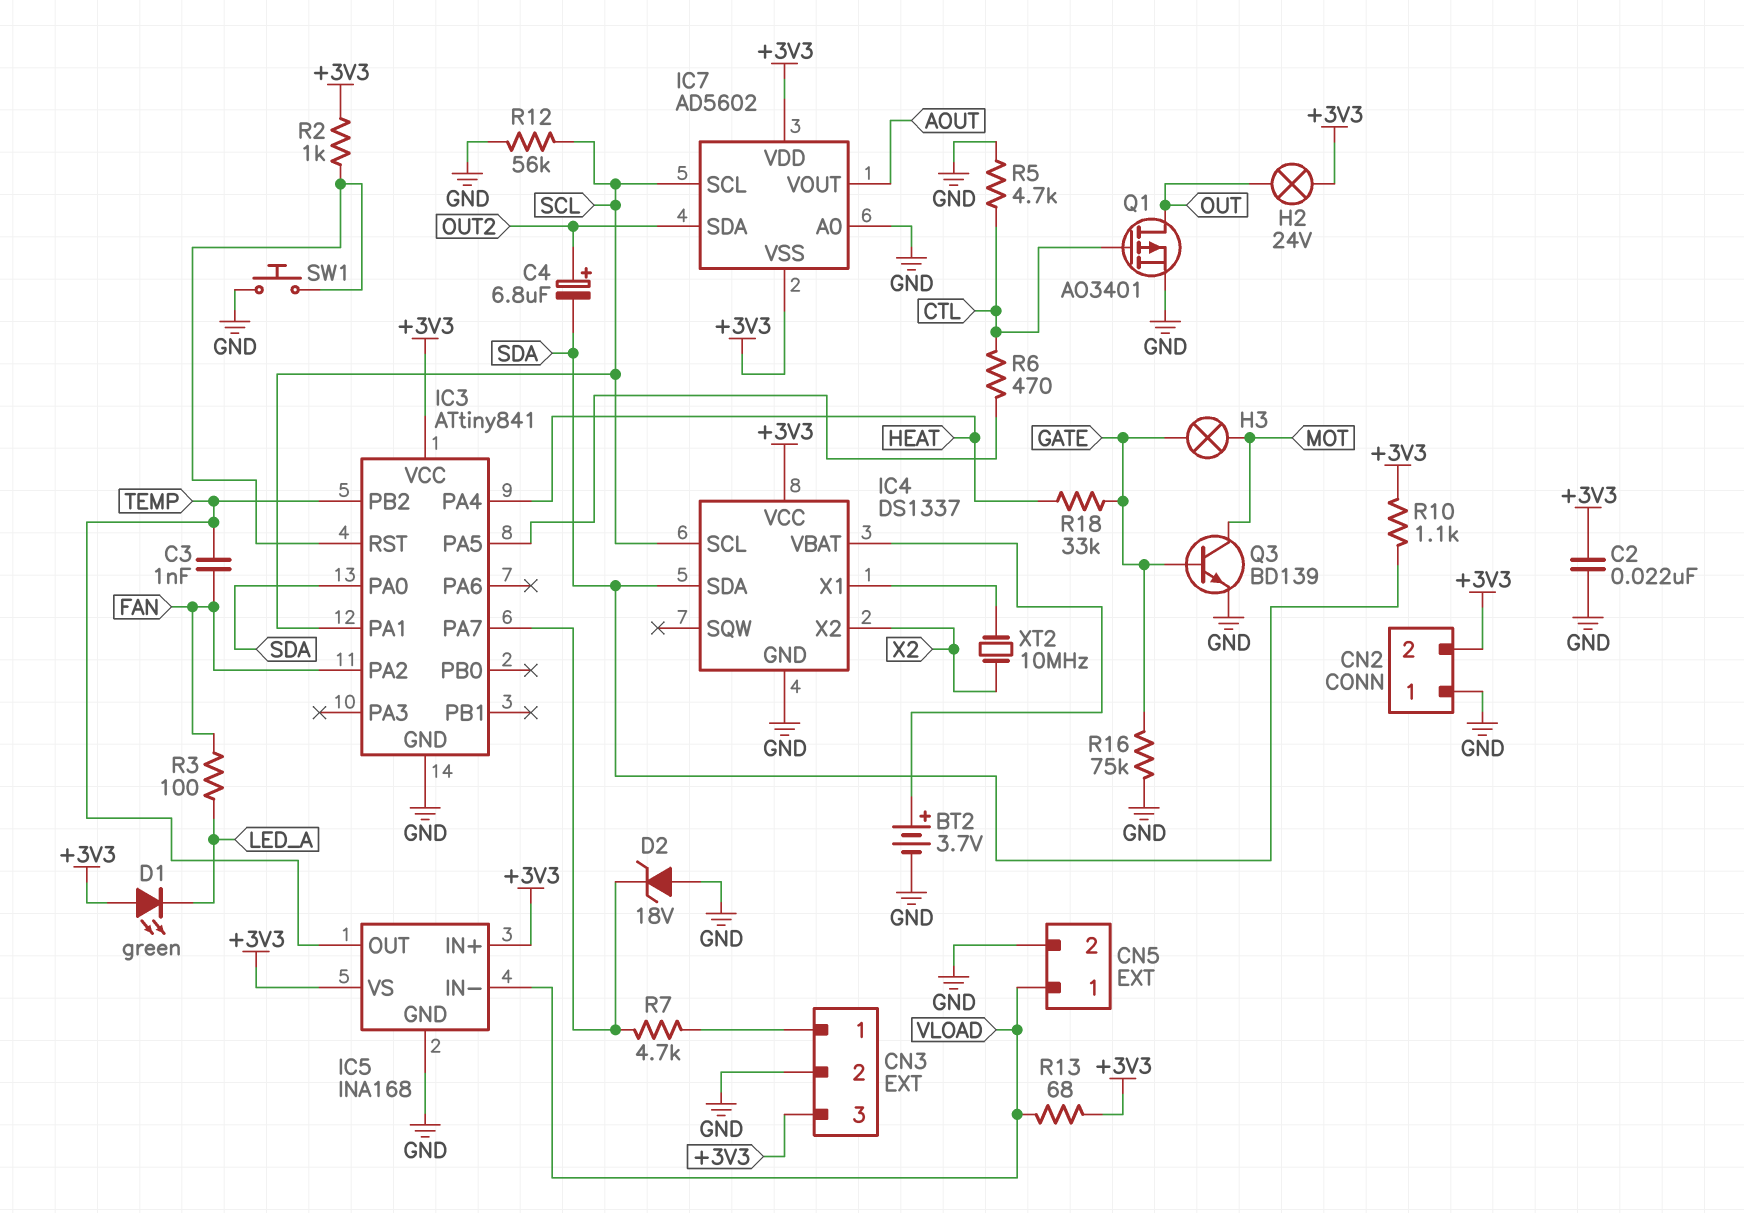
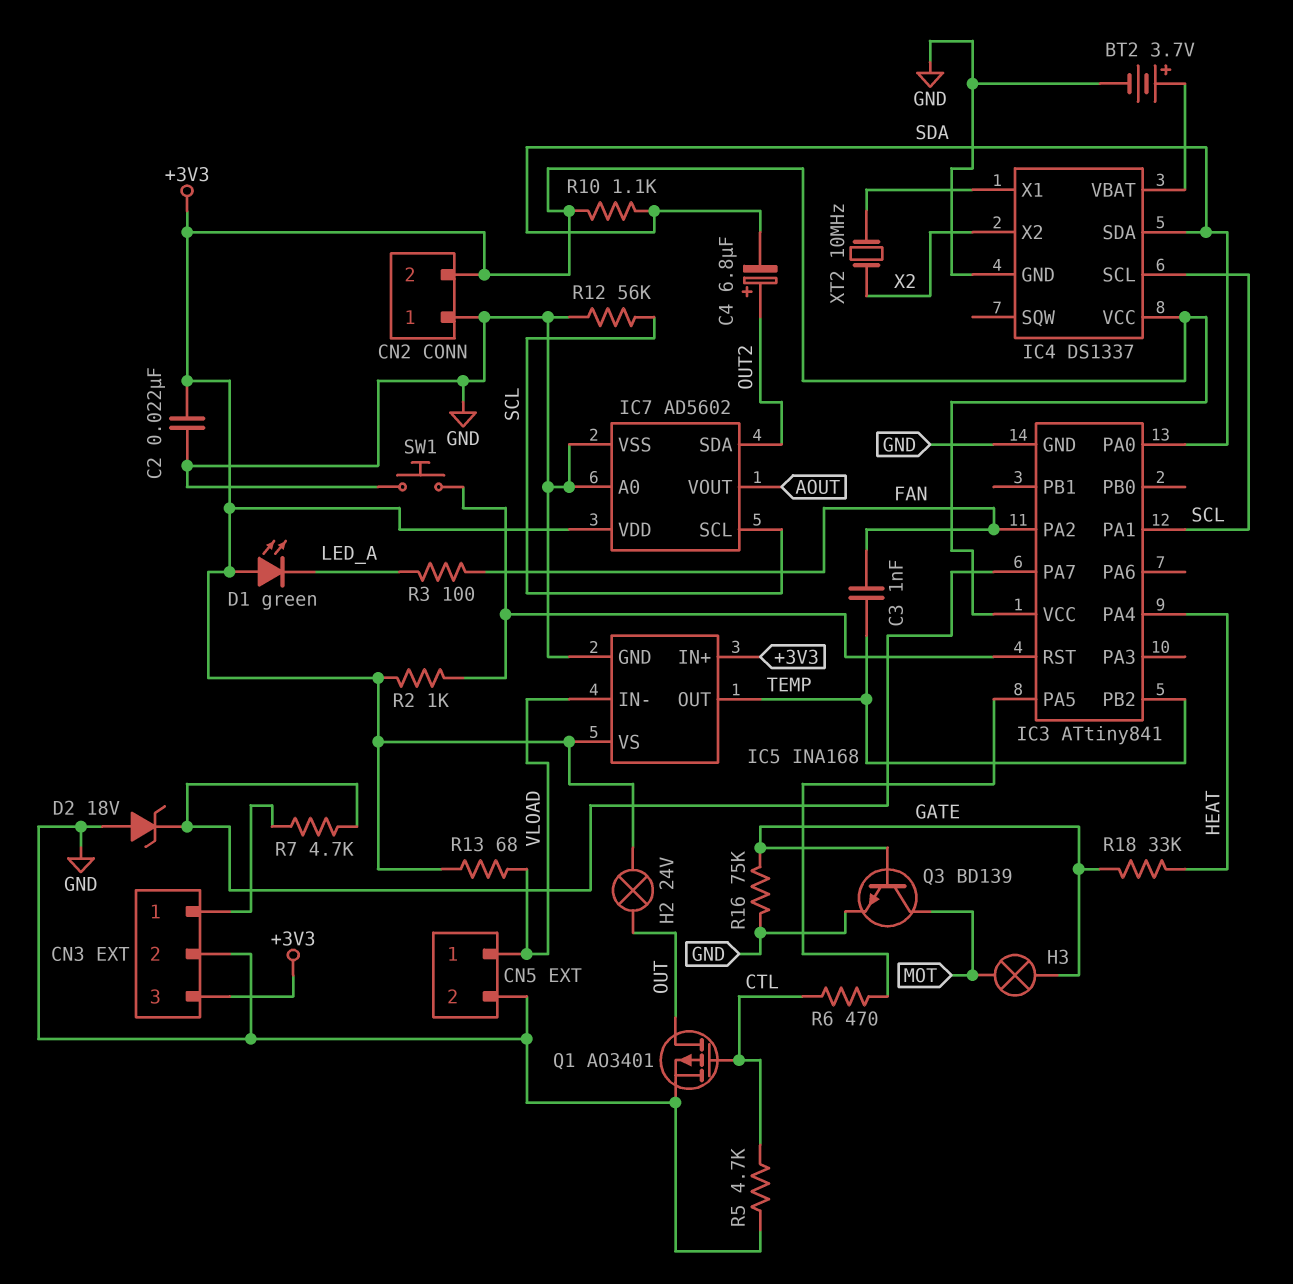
IC7 pin VSS: +3V3 -> GND

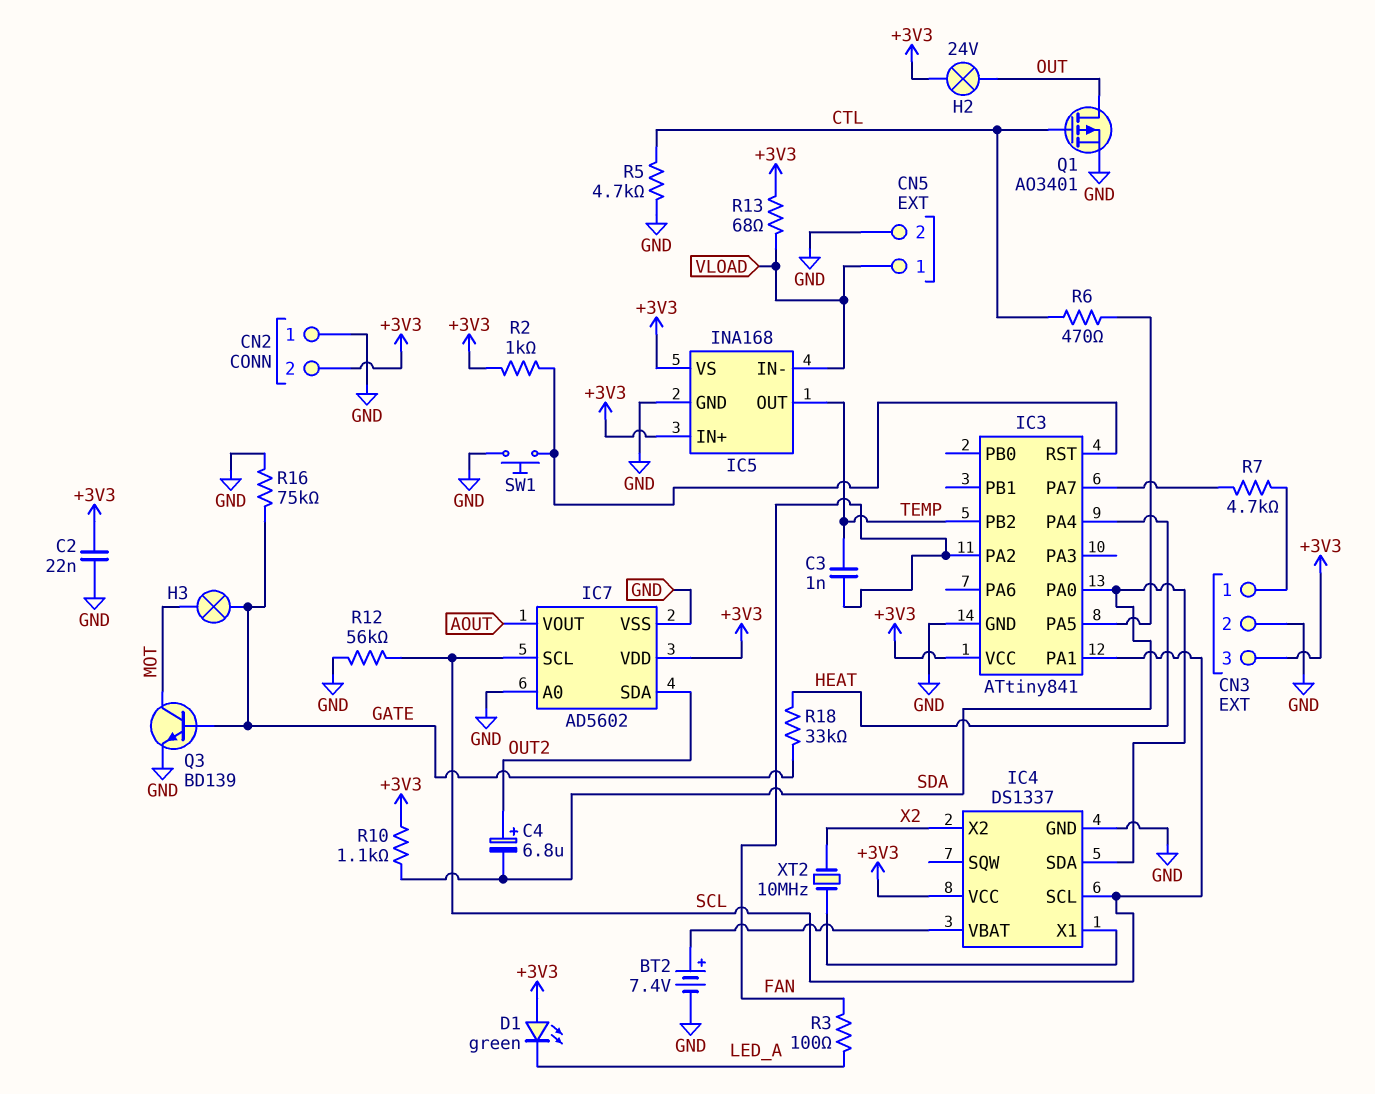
BT2: 3.7V (plus IC4/VBAT, minus GND) -> 7.4V (plus IC4/VBAT, minus GND)
D2: zener 18V (A GND, K IC3/PA7) -> none

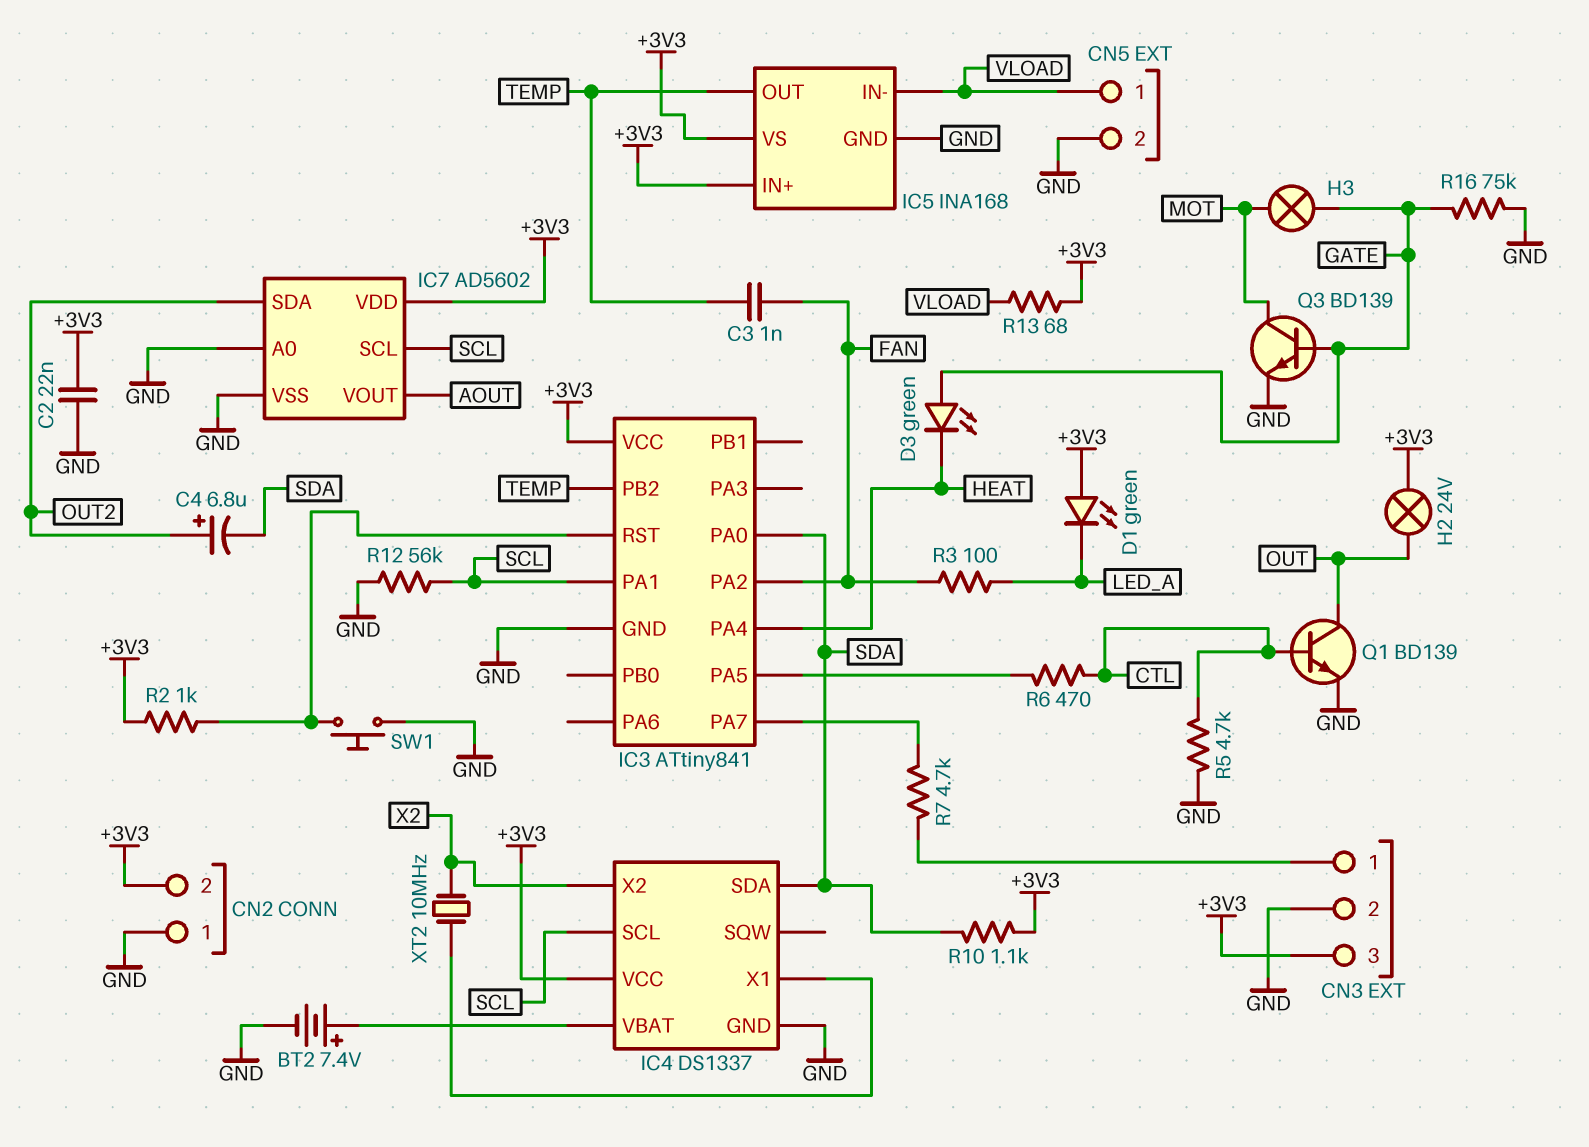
D3: none -> LED green (A GATE, K HEAT)
Q1: PMOS AO3401 (G CTL, D OUT, S GND) -> NPN BD139 (B CTL, C OUT, E GND)
R18: 33k (GATE, HEAT) -> none

